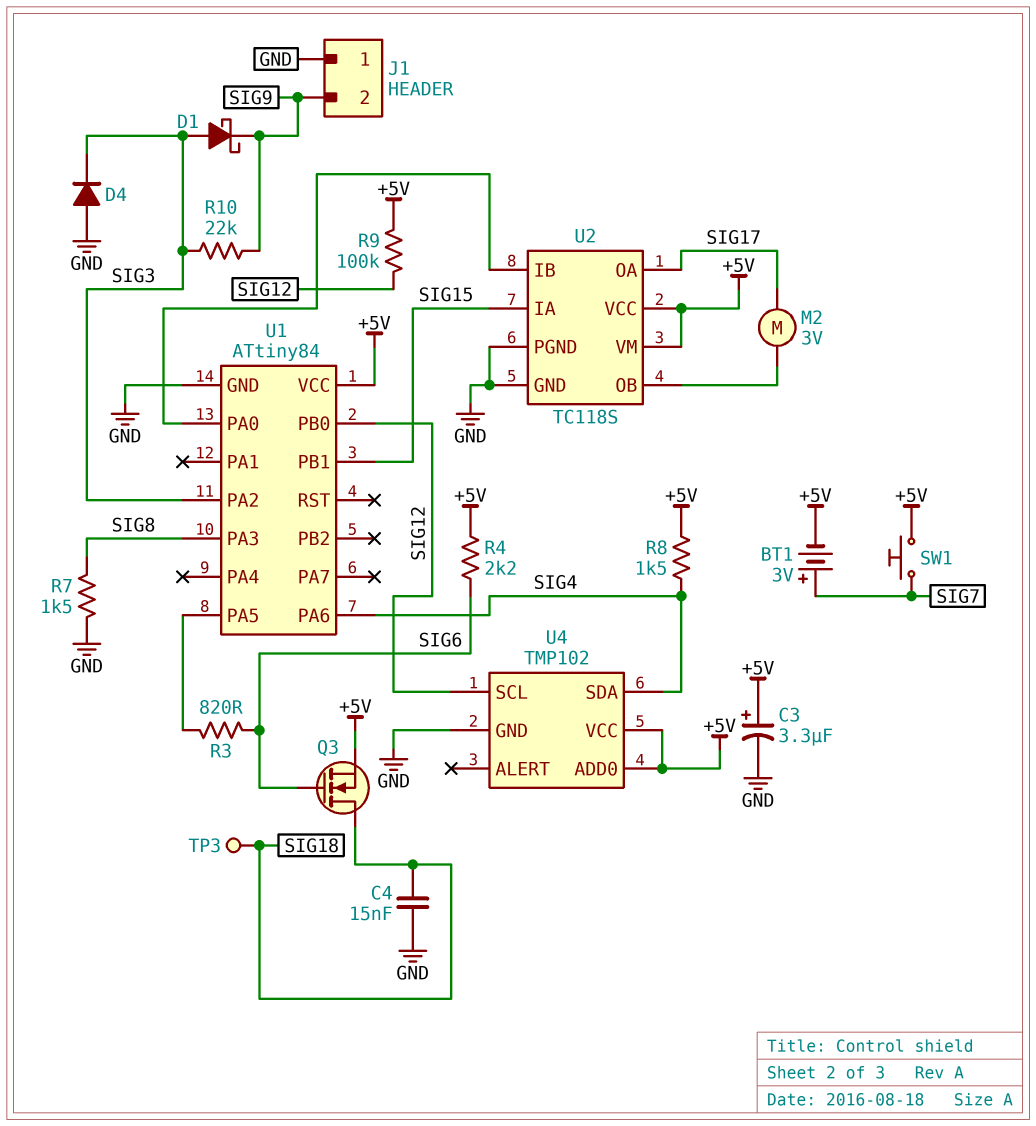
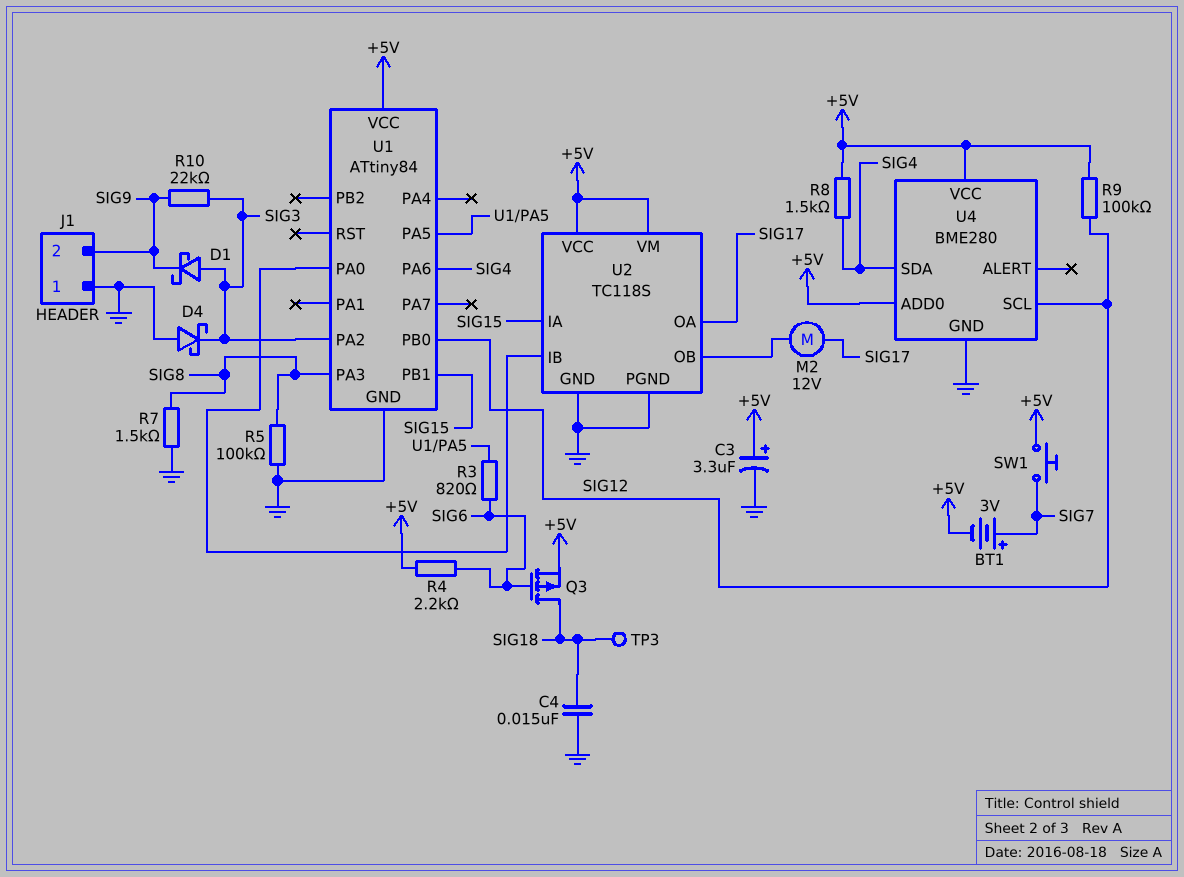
D4: diode (A GND, K SIG3) -> schottky (A GND, K SIG3)
M2: motor 3V (SIG17, U2/OB) -> motor 12V (SIG17, U2/OB)
Q3: NMOS (G SIG6, D SIG18, S +5V) -> PMOS (G SIG6, D SIG18, S +5V)
R5: none -> 100k (GND, SIG8)
U4: TMP102 -> BME280

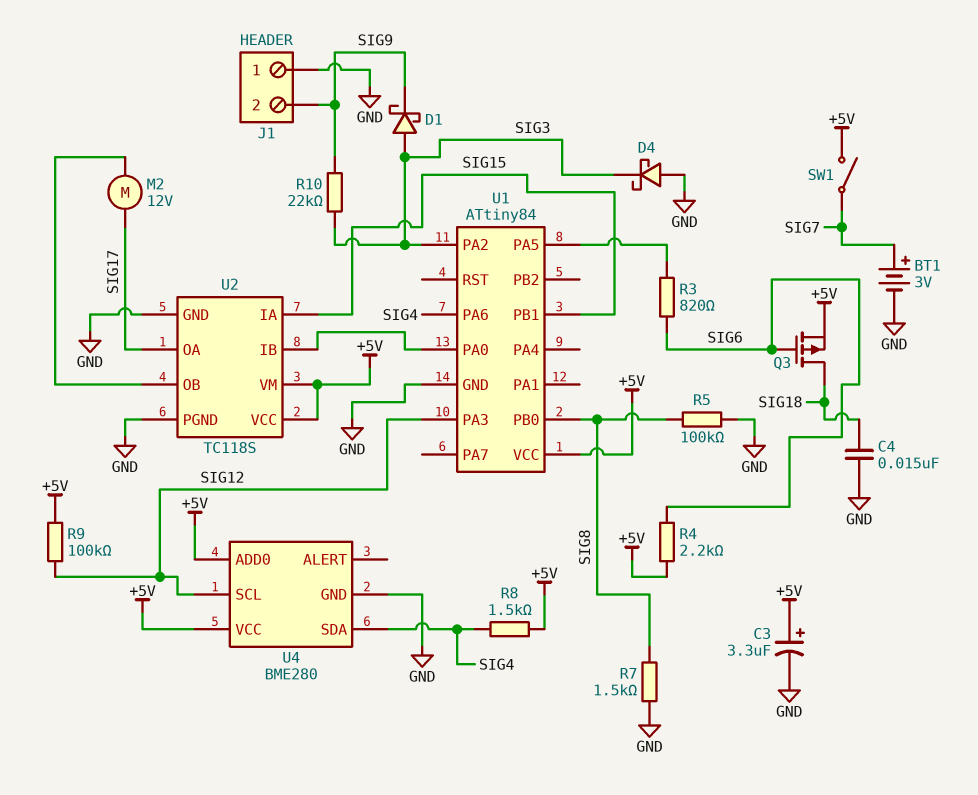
BT1: 3V (plus SIG7, minus +5V) -> 3V (plus SIG7, minus GND)
SW1: button (+5V, SIG7) -> switch (+5V, SIG7)
TP3: test point (SIG18) -> none
U1 pin PA3: SIG8 -> SIG12
U1 pin PB0: SIG12 -> SIG8

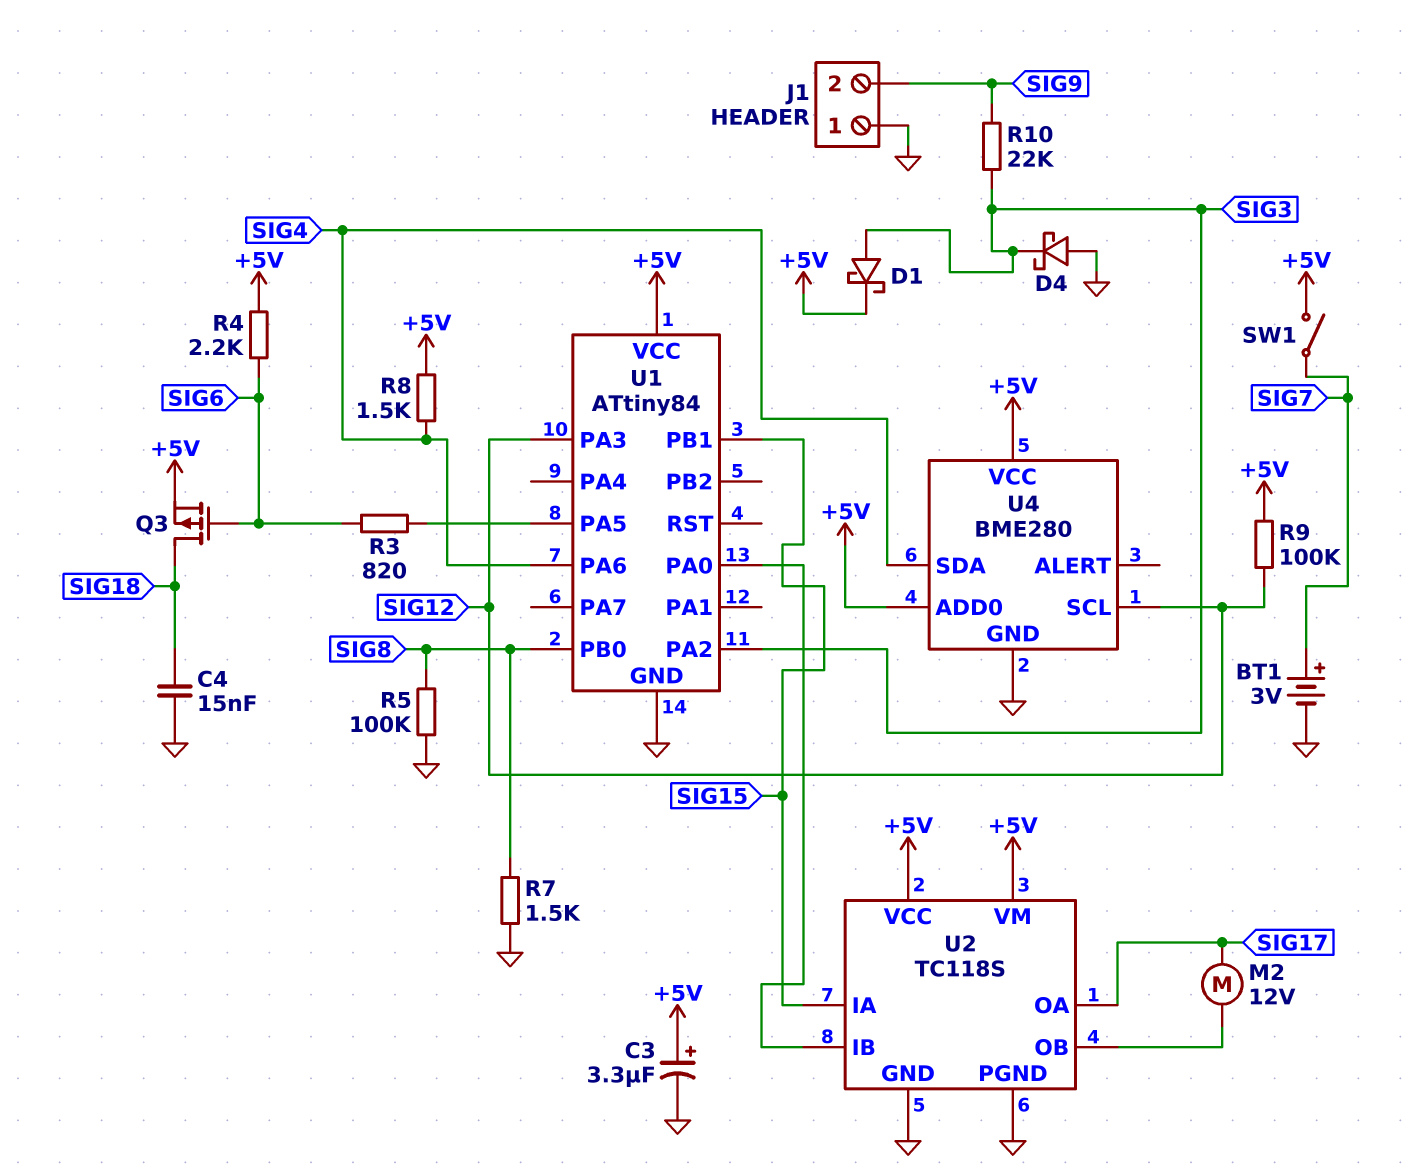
D1: schottky (A SIG3, K SIG9) -> schottky (A SIG3, K +5V)

